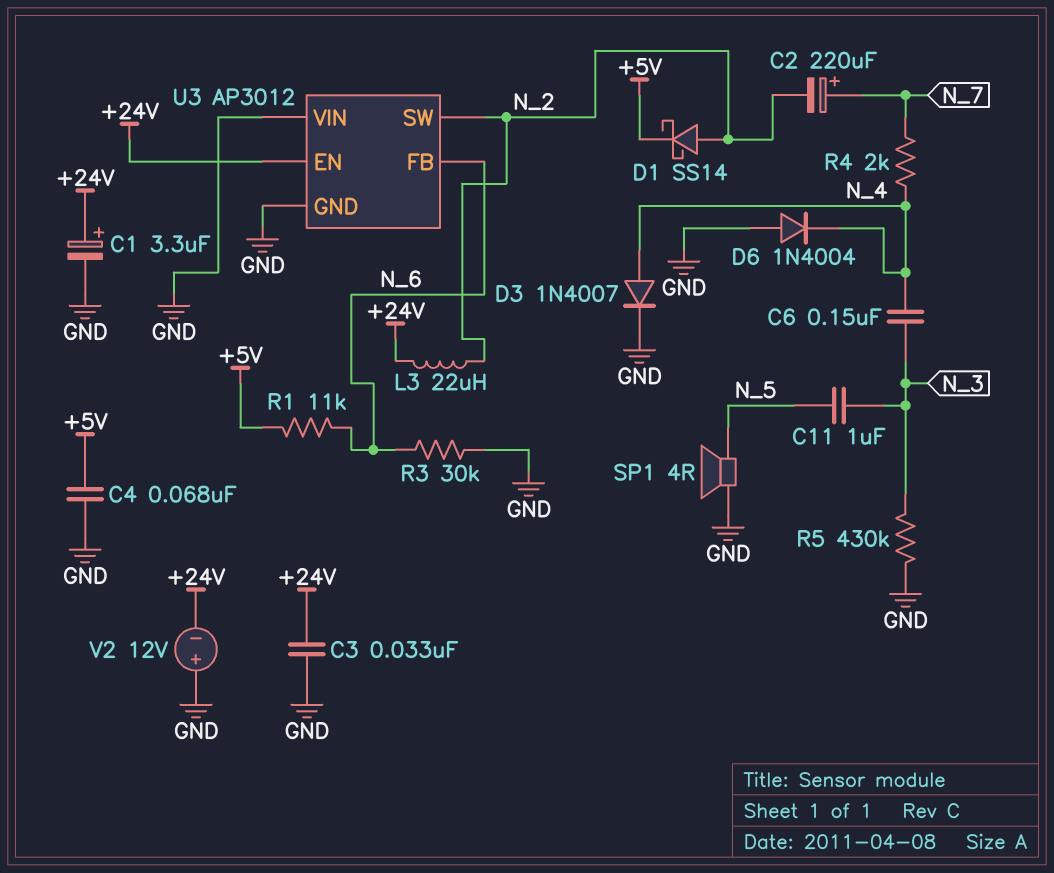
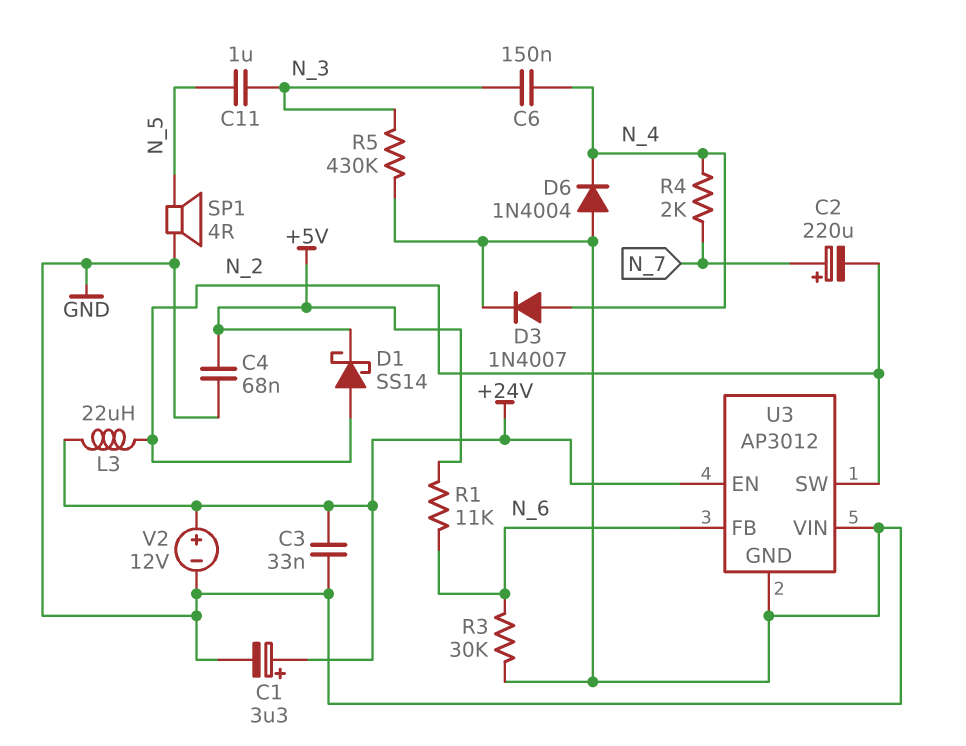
V2: 12V (plus GND, minus +24V) -> 12V (plus +24V, minus GND)

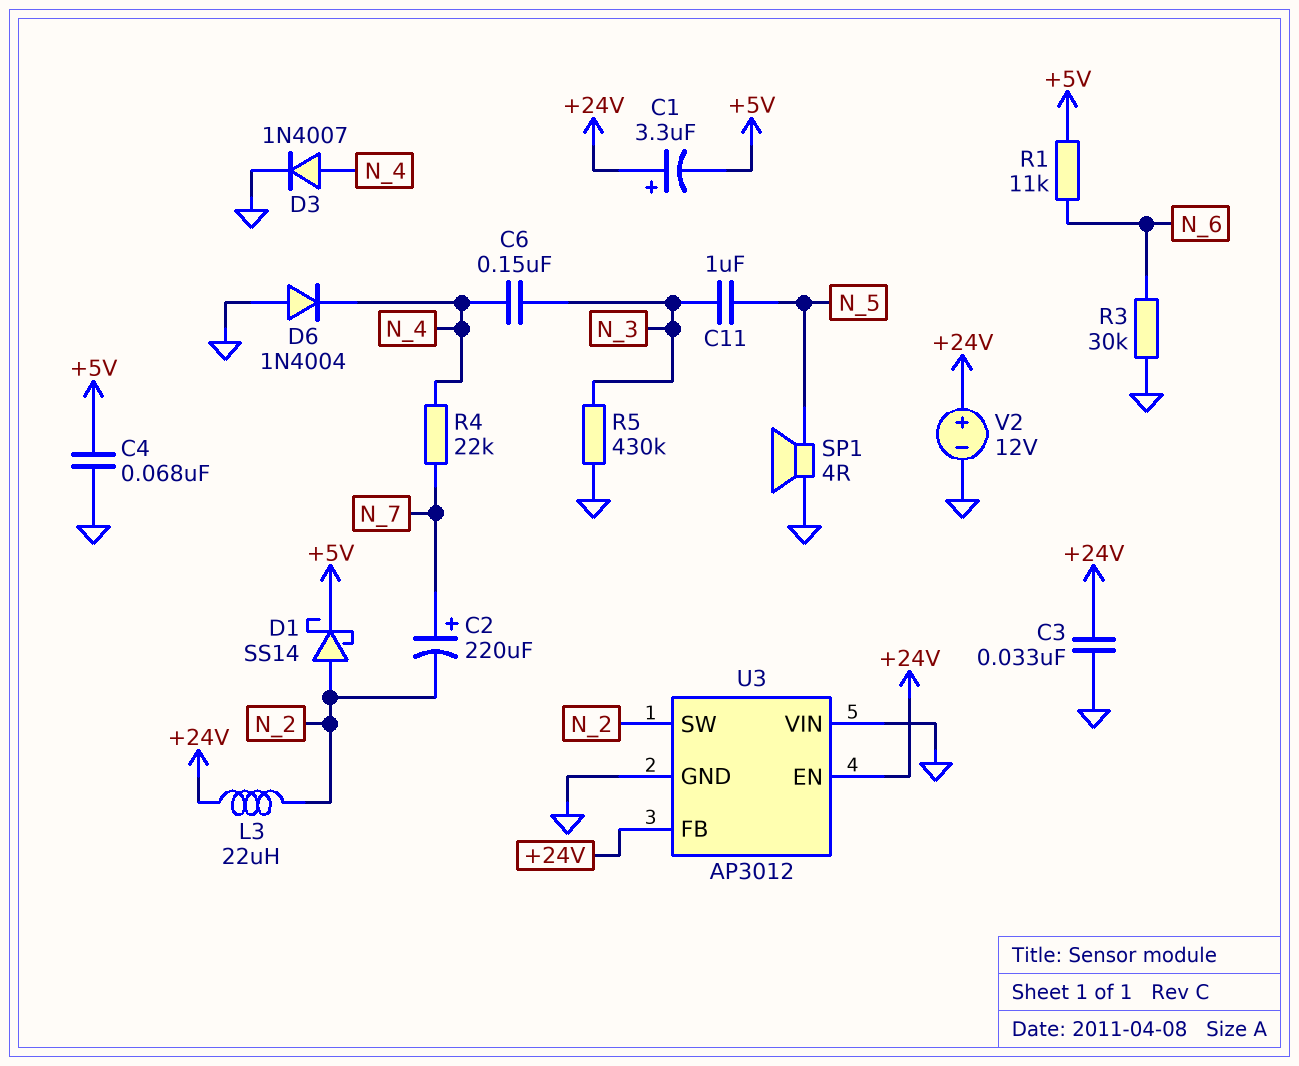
C1: 3.3uF (plus +24V, minus GND) -> 3.3uF (plus +24V, minus +5V)
R4: 2k (N_4, N_7) -> 22k (N_4, N_7)
U3 pin FB: N_6 -> +24V

